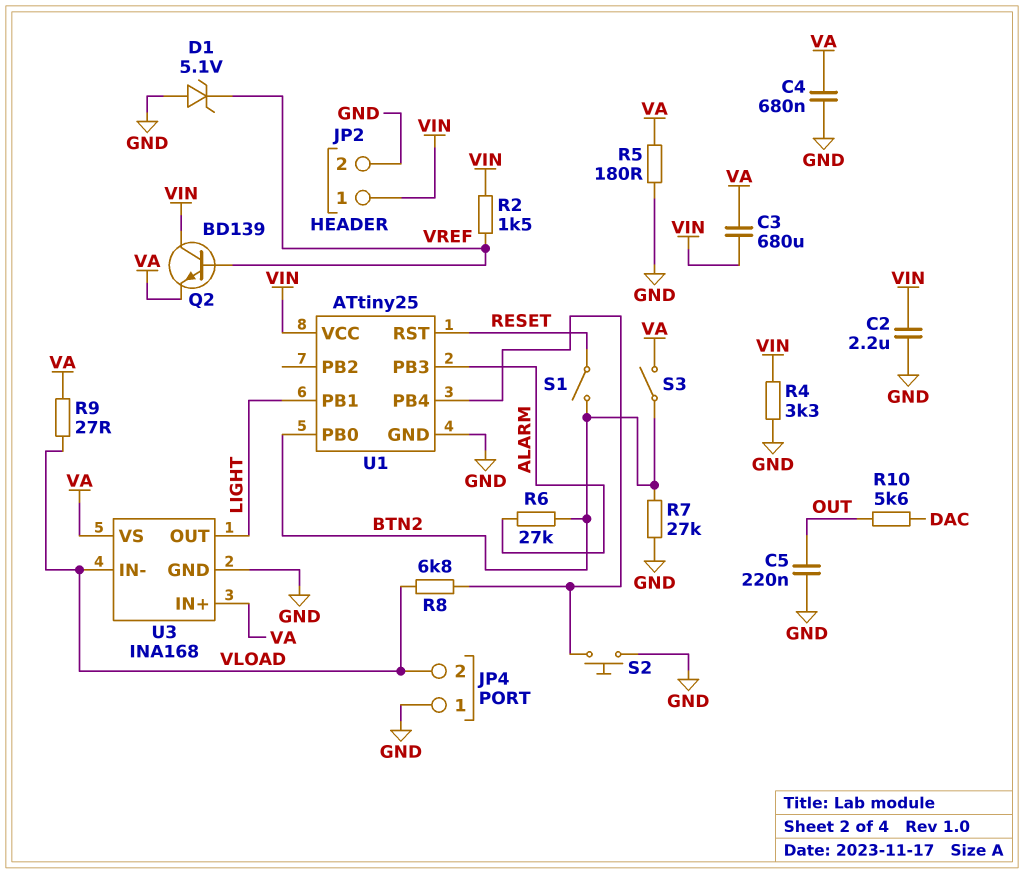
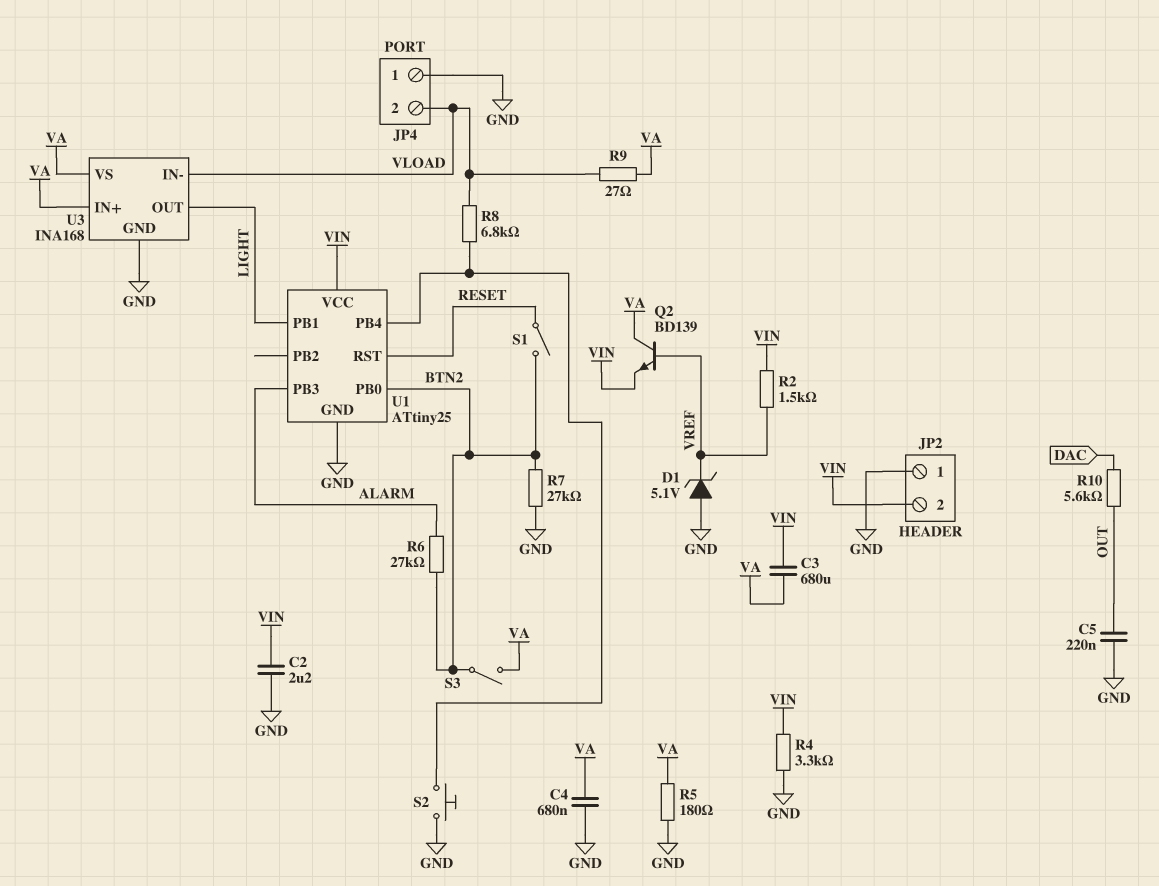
JP2 pin 1: VIN -> GND
JP2 pin 2: GND -> VIN
Q2: NPN BD139 (B VREF, C VIN, E VA) -> NPN BD139 (B VREF, C VA, E VIN)

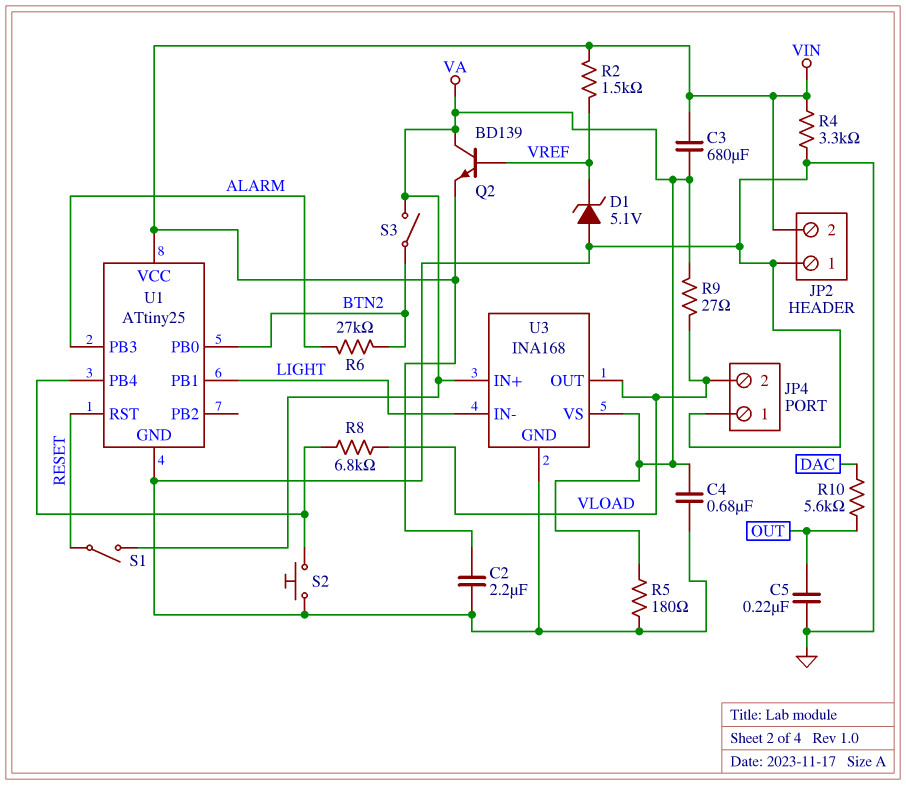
R7: 27k (BTN2, GND) -> none
S1: switch (BTN2, RESET) -> switch (RESET, VA)
U3 pin IN-: VLOAD -> LIGHT
U3 pin OUT: LIGHT -> VLOAD

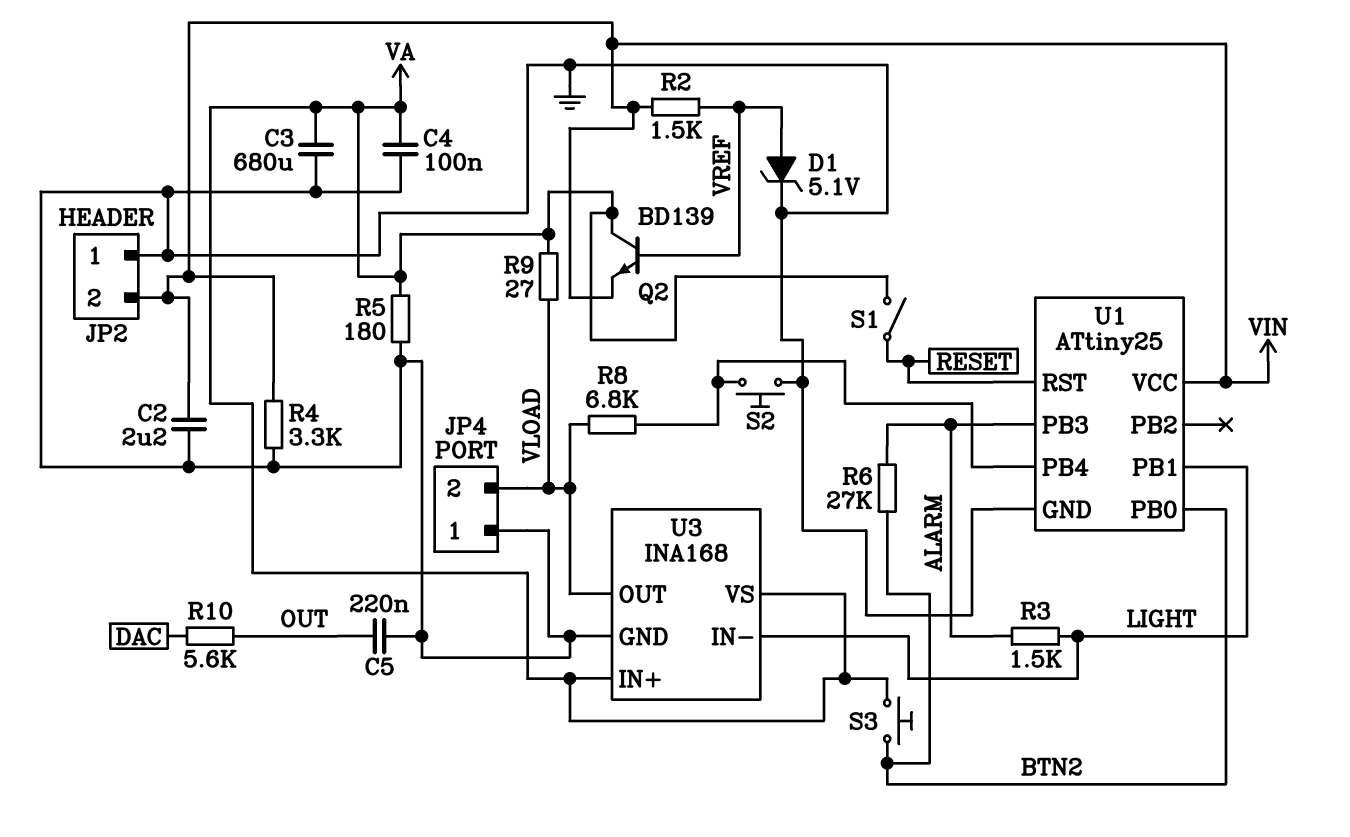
C3: 680uF (VA, VIN) -> 680uF (GND, VA)
C4: 680nF (GND, VA) -> 100nF (GND, VA)
D1: zener 5.1V (A GND, K VREF) -> zener 5.1V (A VREF, K GND)
R3: none -> 1.5k (ALARM, LIGHT)
S3: switch (BTN2, VA) -> button (BTN2, VA)

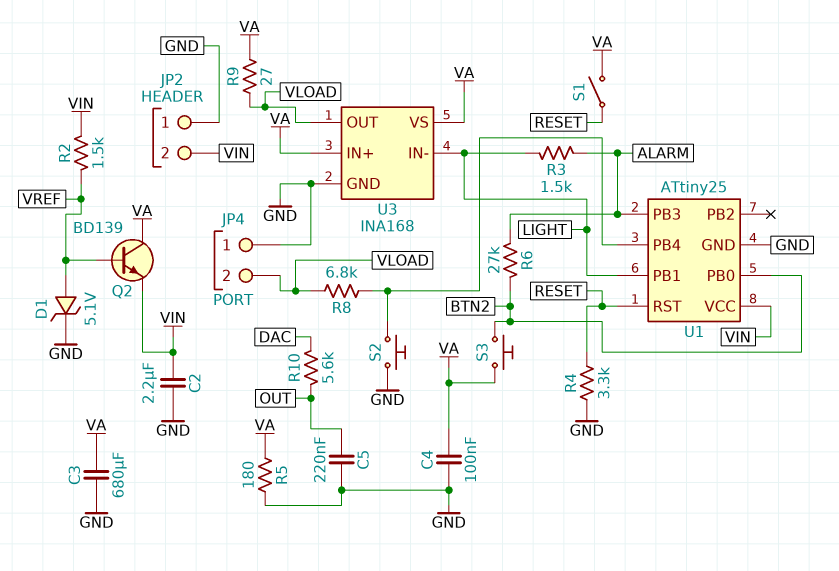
R4: 3.3k (GND, VIN) -> 3.3k (GND, RESET)

